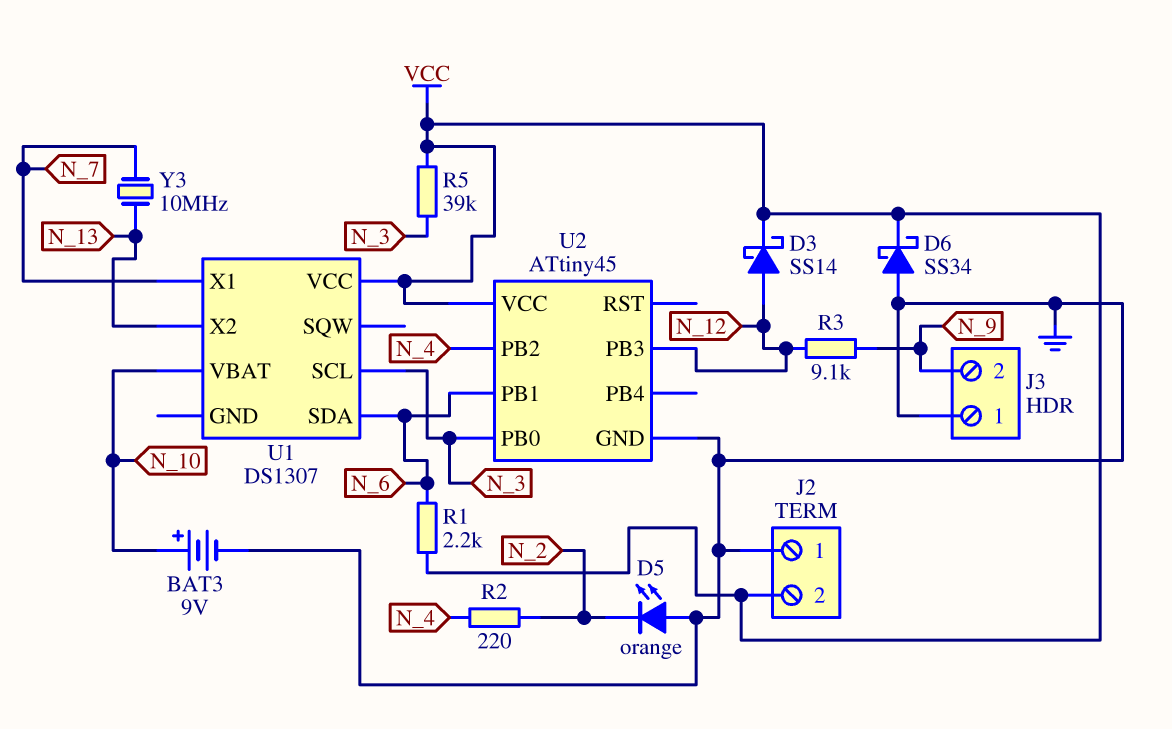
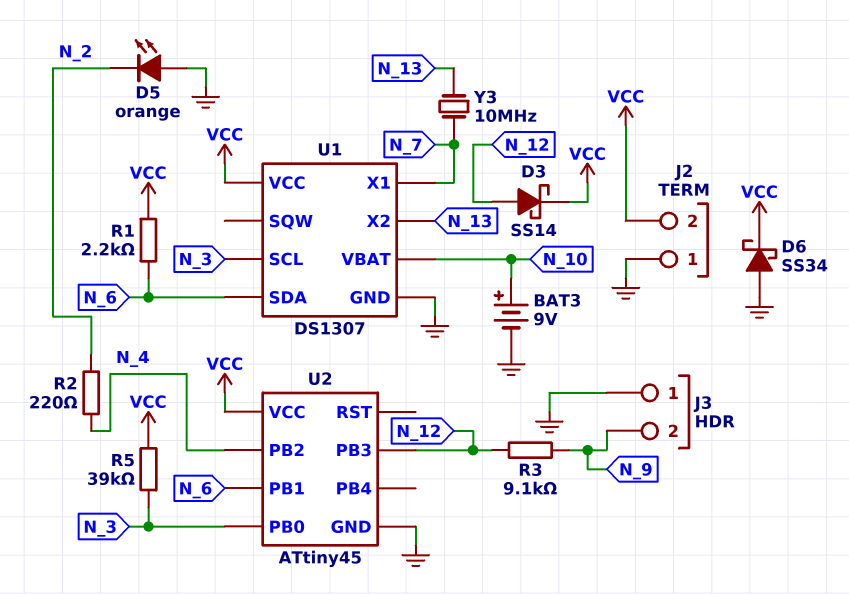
U1 pin GND: none -> GND

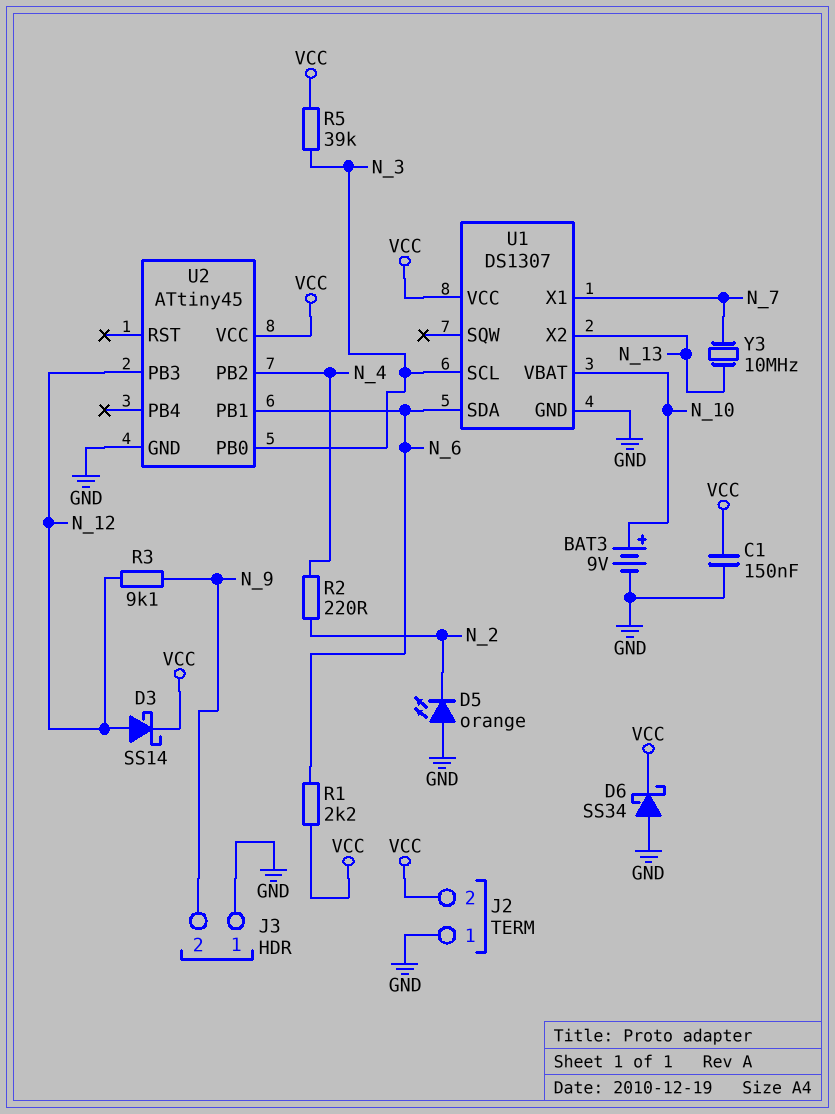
C1: none -> 150nF (GND, VCC)

